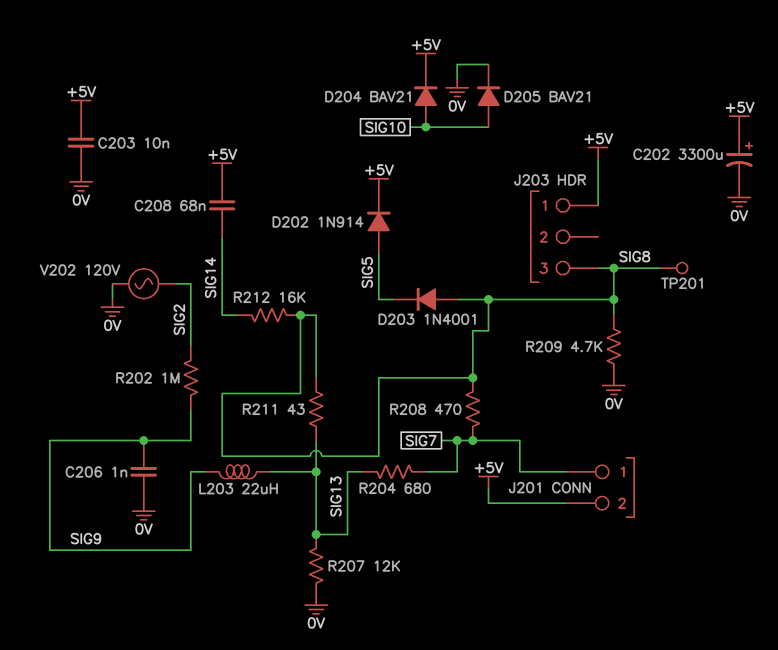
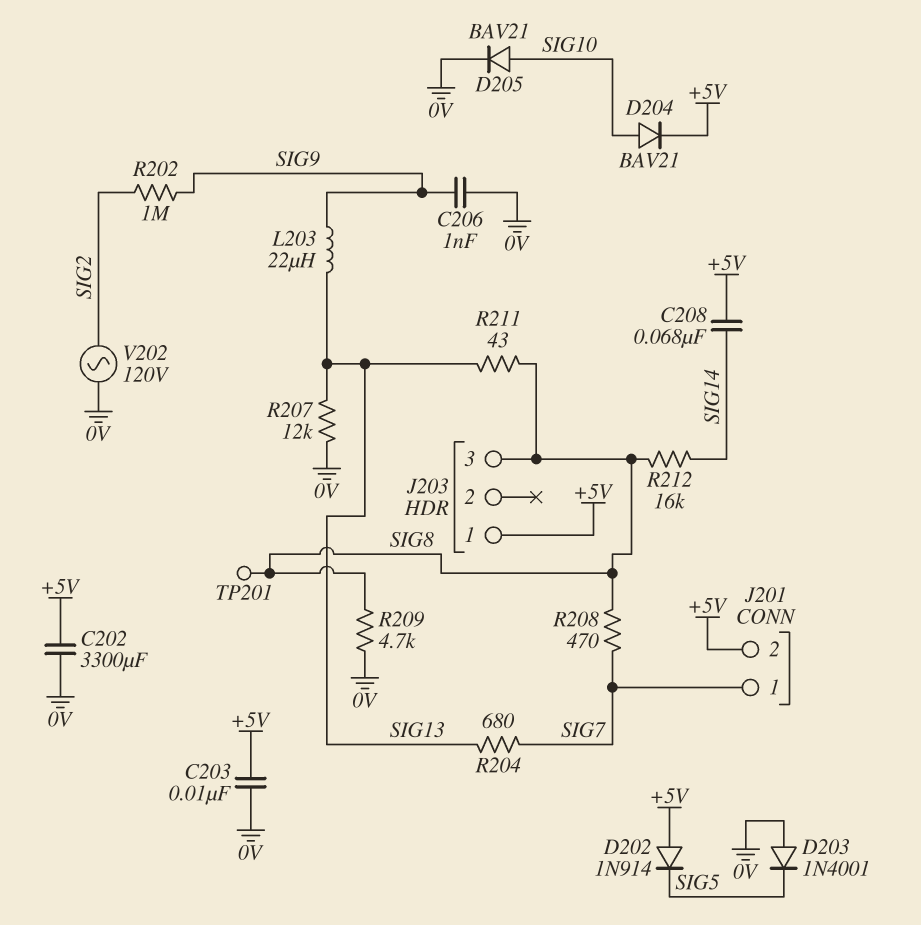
C202: 3300uF (plus +5V, minus 0V) -> 3300uF (+5V, 0V)
D202: diode 1N914 (A SIG5, K +5V) -> diode 1N914 (A +5V, K SIG5)
D203: diode 1N4001 (A SIG8, K SIG5) -> diode 1N4001 (A 0V, K SIG5)

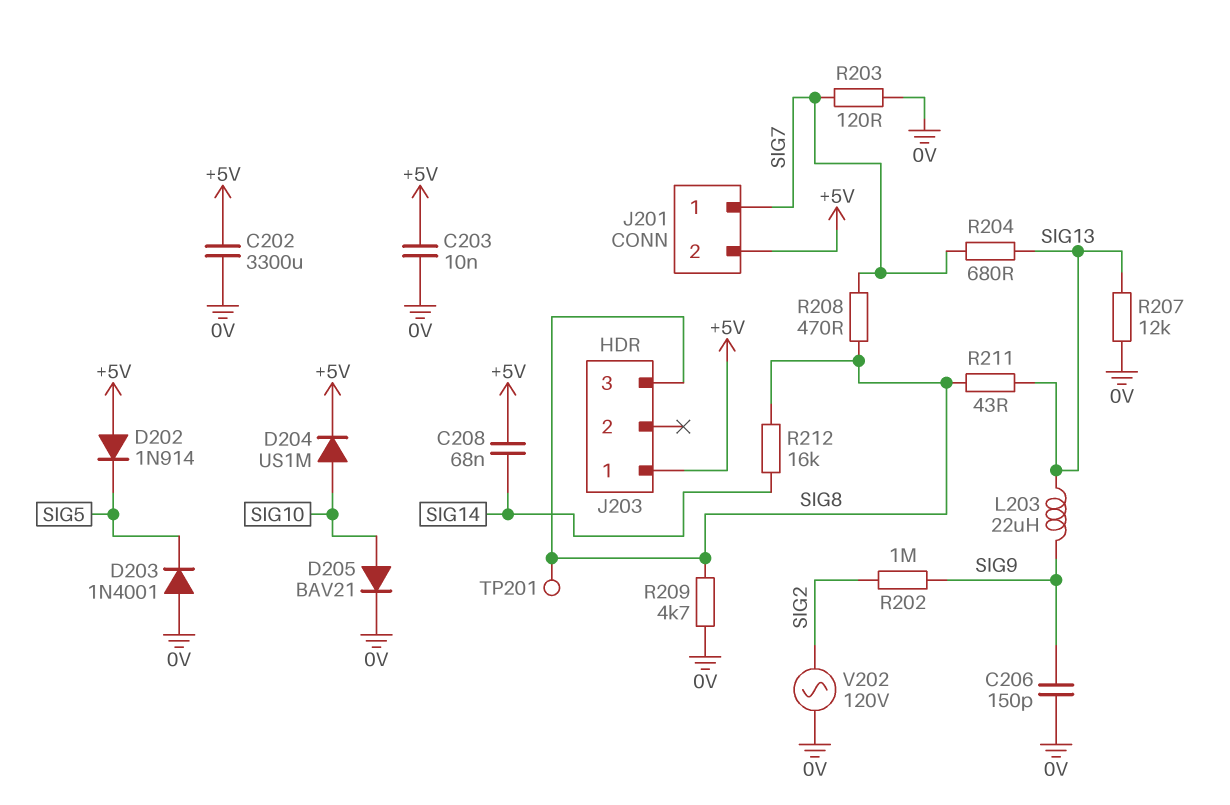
C206: 1nF (0V, SIG9) -> 150pF (0V, SIG9)
D204: diode BAV21 (A SIG10, K +5V) -> diode US1M (A SIG10, K +5V)
R203: none -> 120 (0V, SIG7)

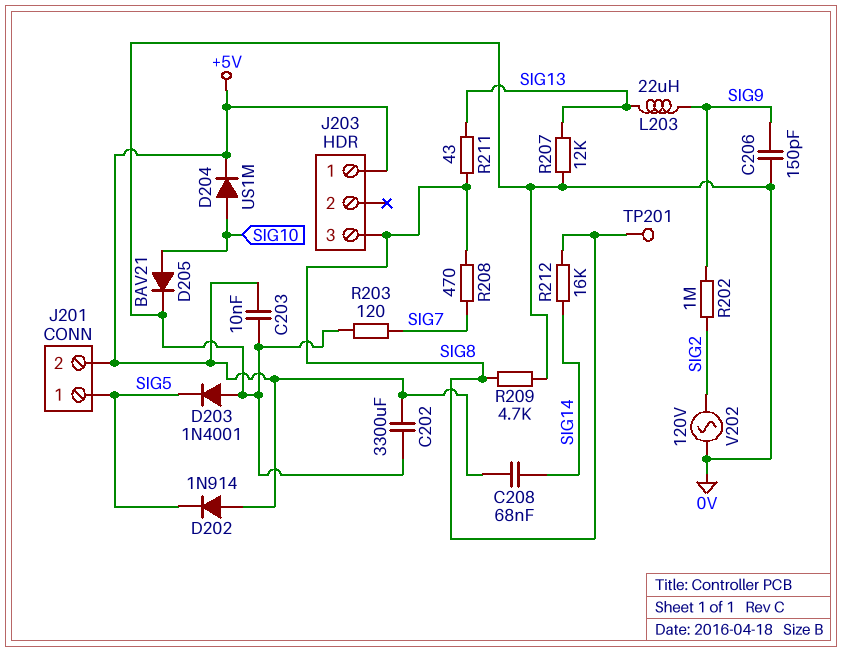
J201 pin 1: SIG7 -> SIG5
R204: 680 (SIG7, SIG13) -> none

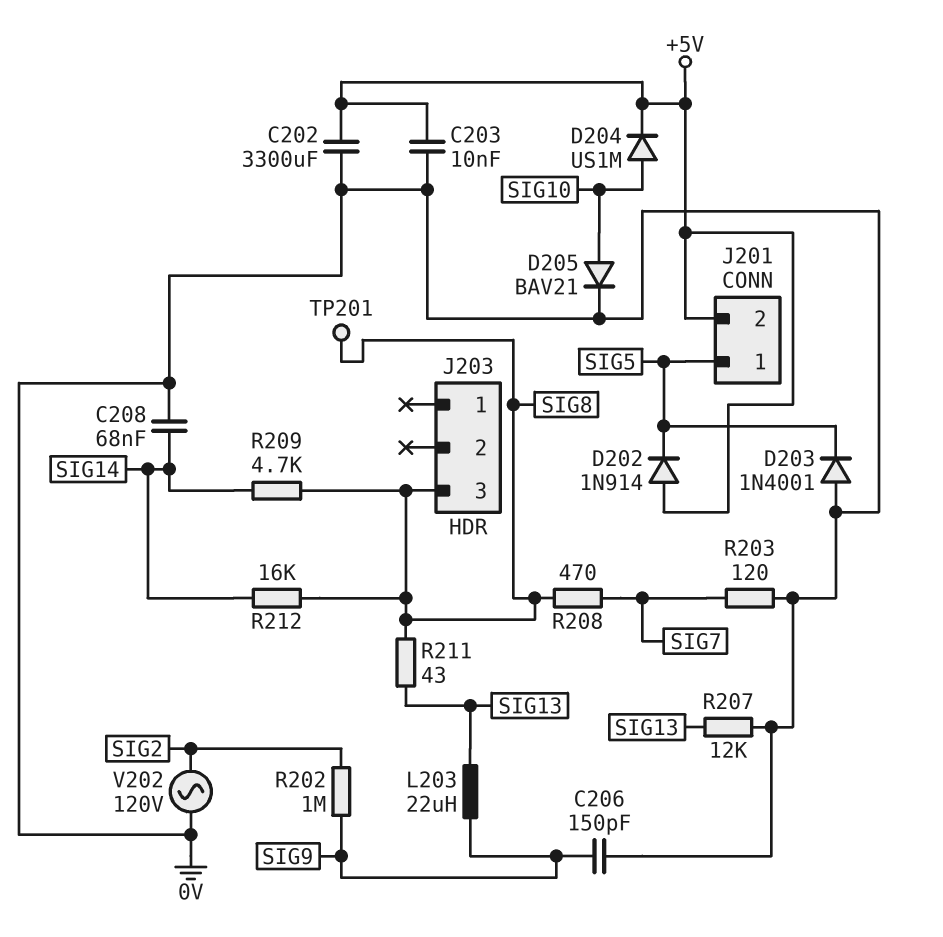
C208: 68nF (+5V, SIG14) -> 68nF (0V, SIG14)
J203 pin 1: +5V -> none
R209: 4.7k (0V, SIG8) -> 4.7k (SIG8, SIG14)

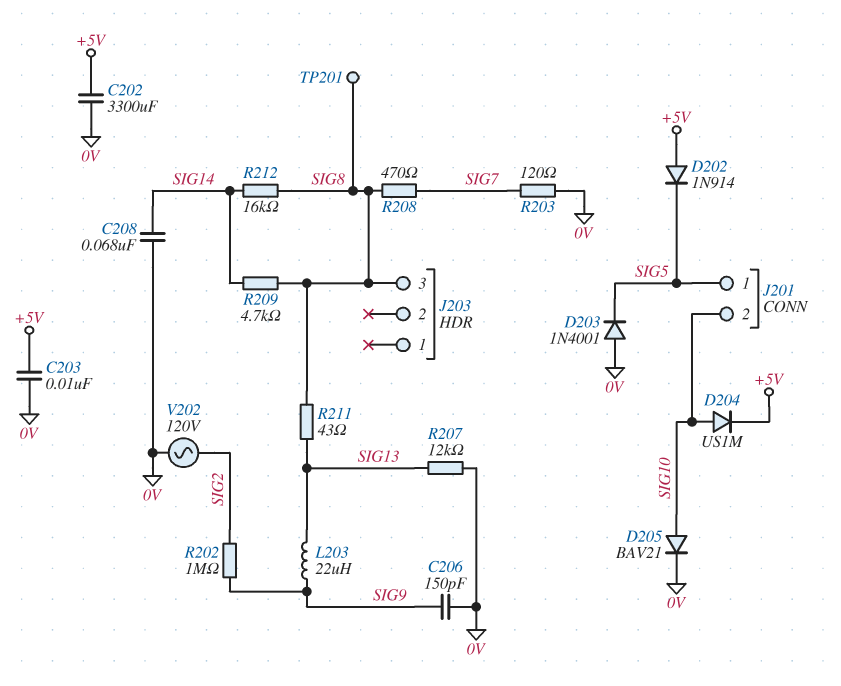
J201 pin 2: +5V -> SIG10

